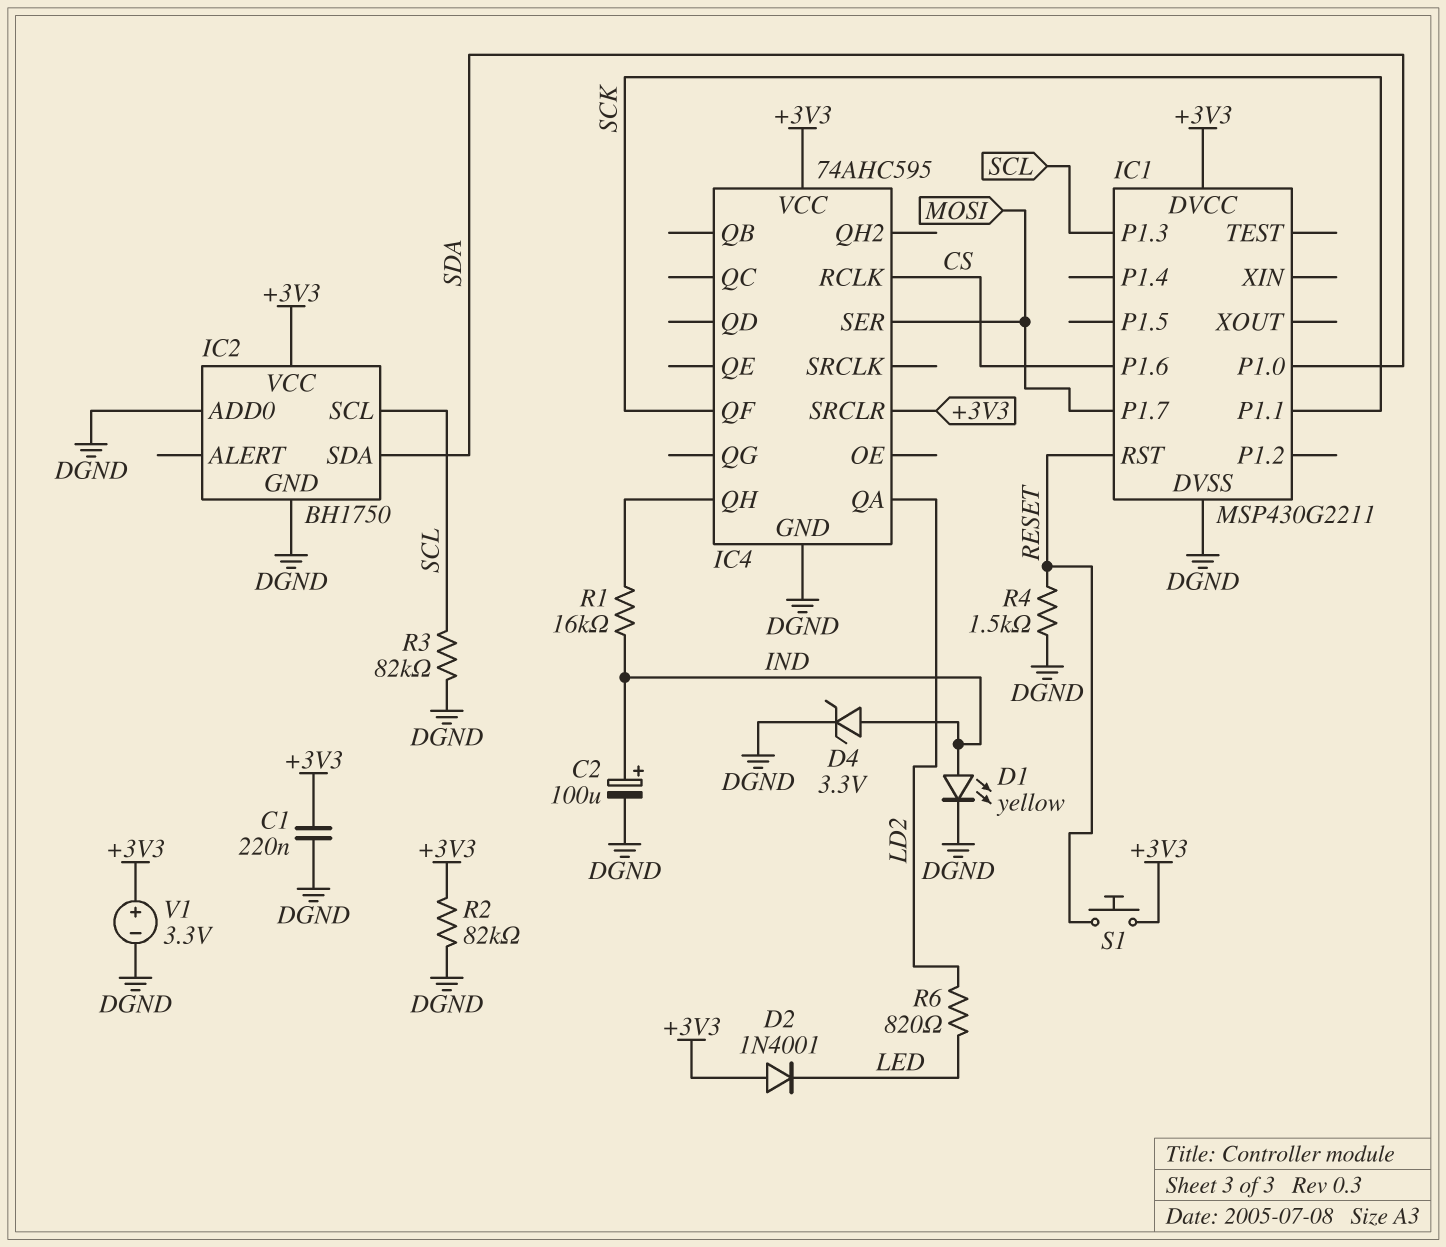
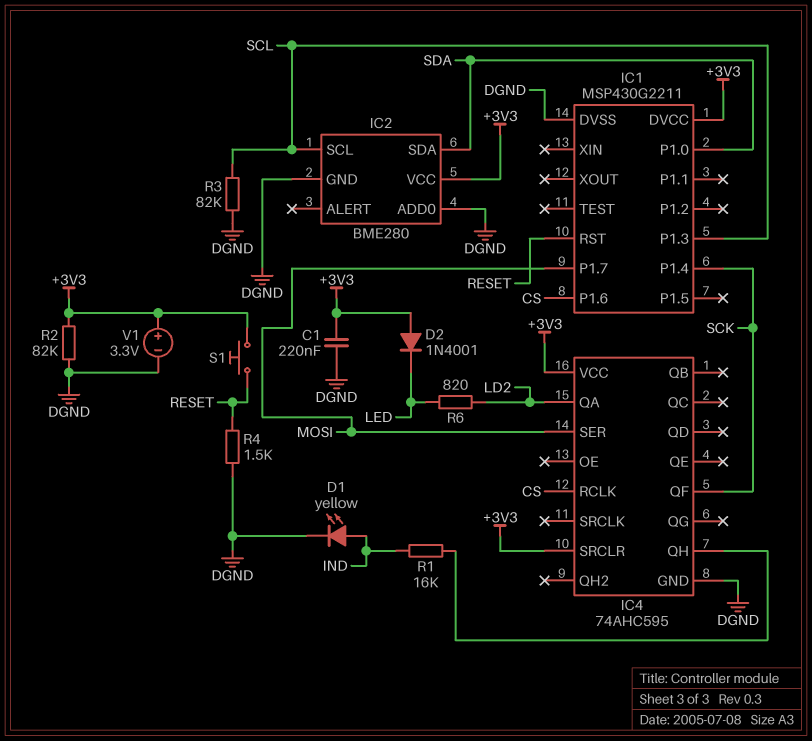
C2: 100uF (plus IND, minus DGND) -> none
D4: zener 3.3V (A IND, K DGND) -> none
IC1 pin P1.1: SCK -> none
IC1 pin P1.4: none -> SCK
IC2: BH1750 -> BME280

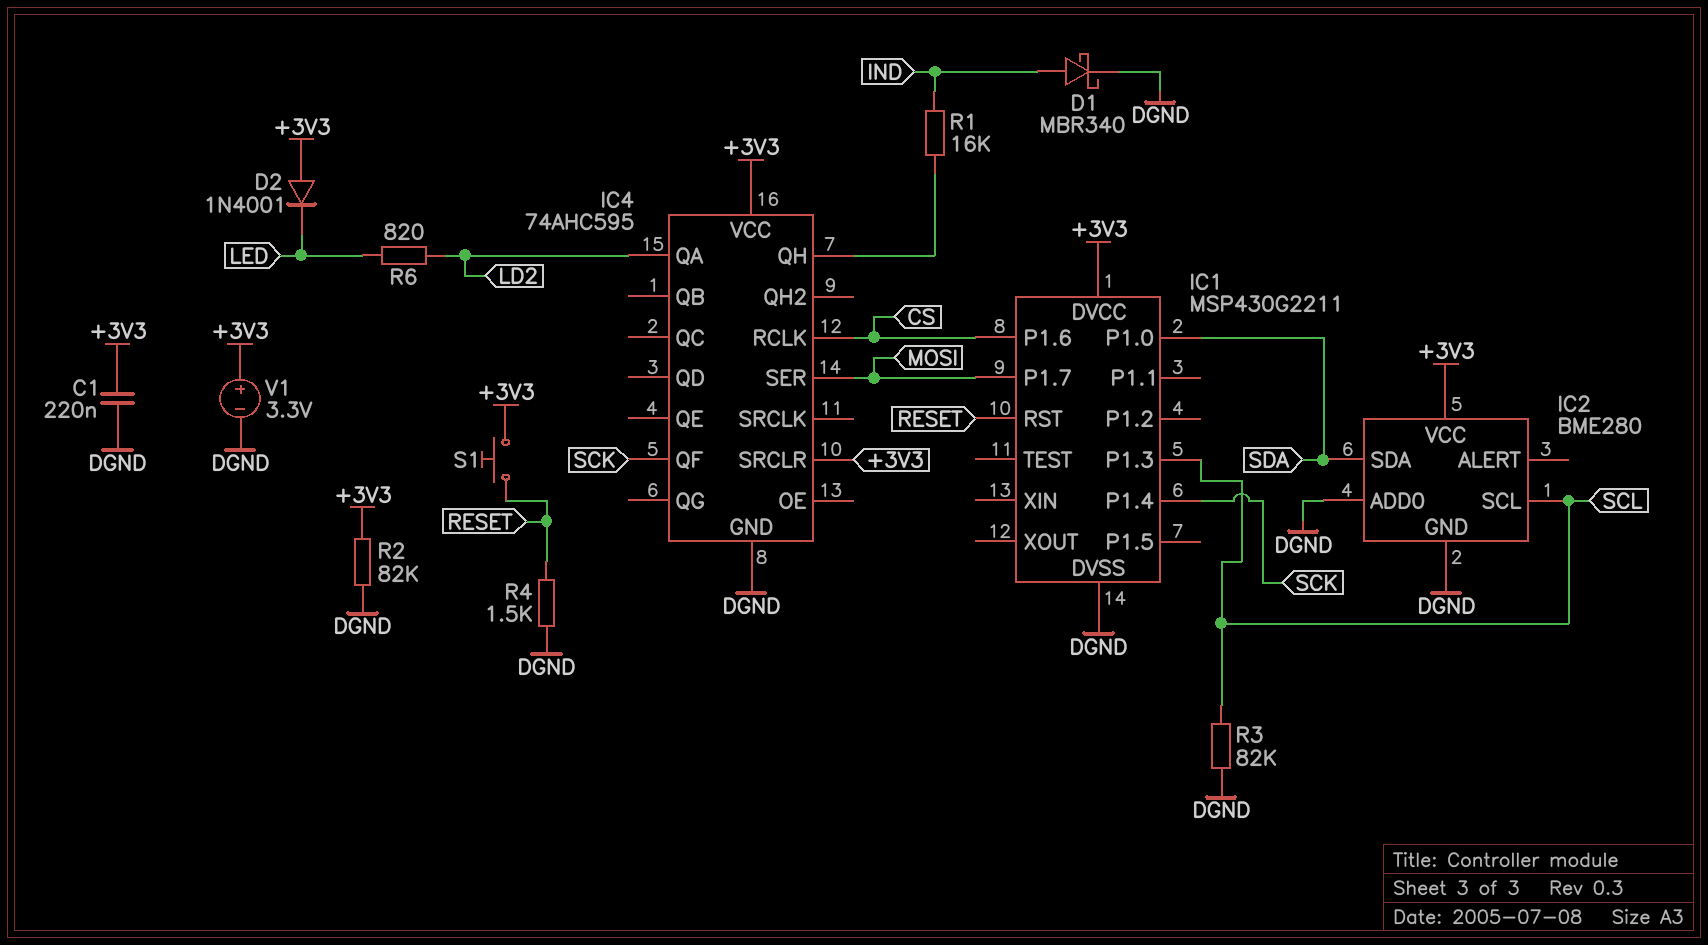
D1: LED yellow (A IND, K DGND) -> schottky MBR340 (A IND, K DGND)

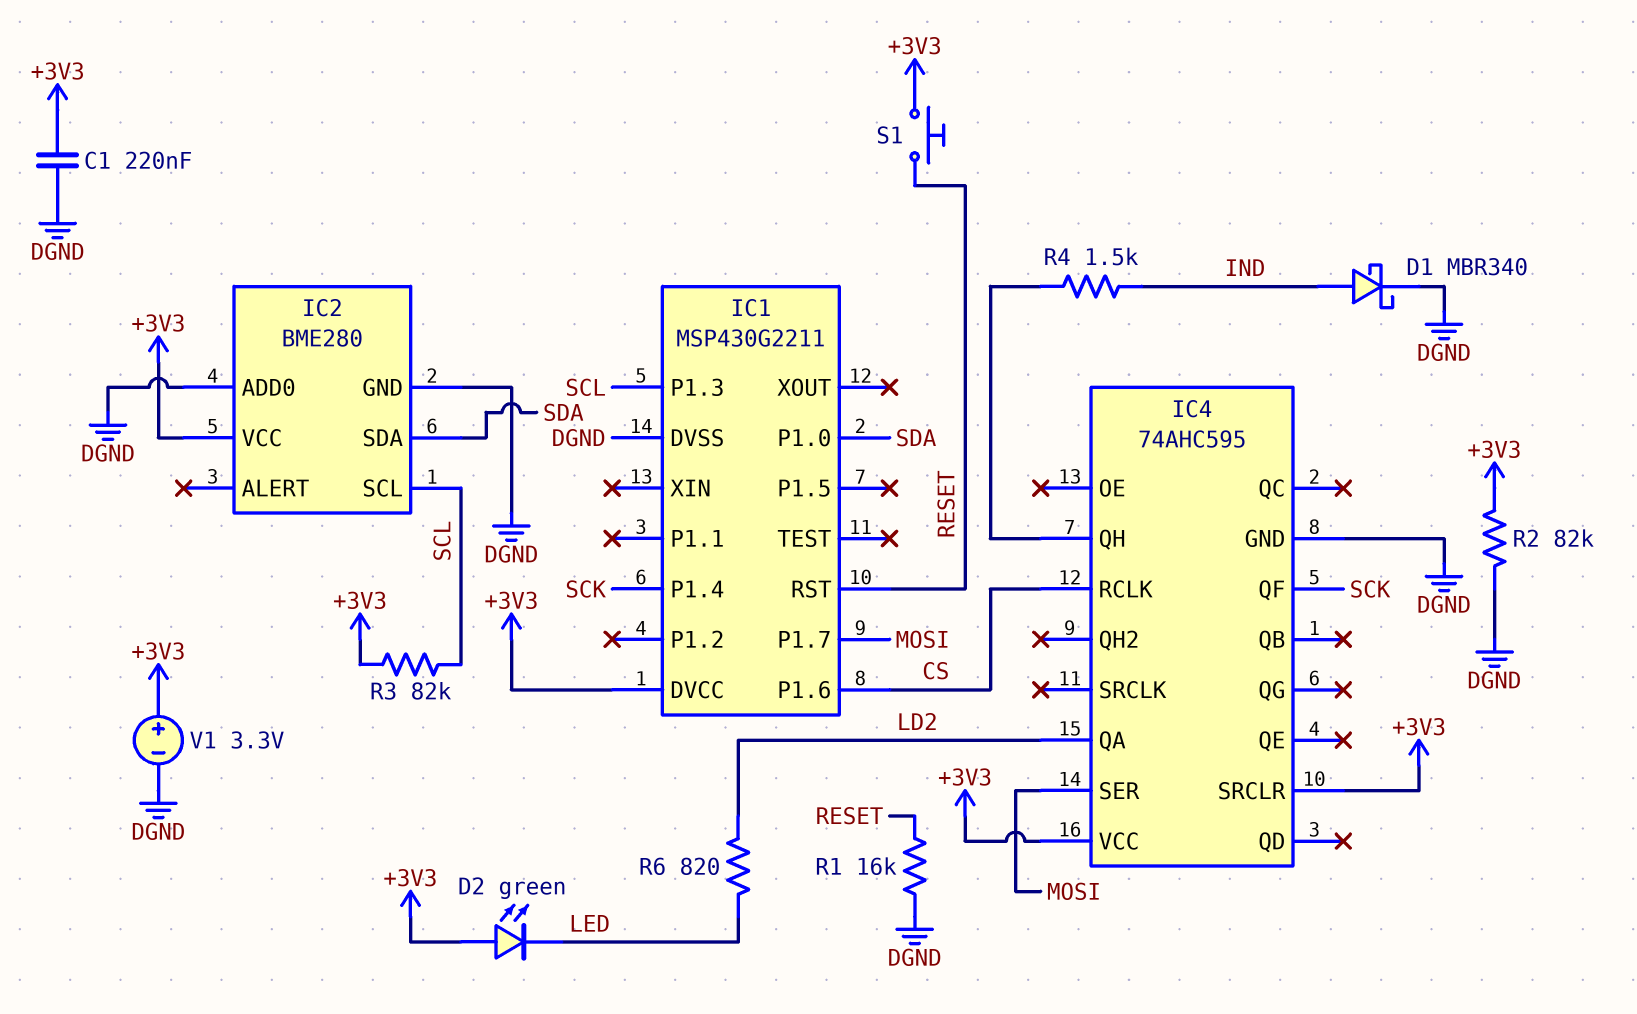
D2: diode 1N4001 (A +3V3, K LED) -> LED green (A +3V3, K LED)
R1: 16k (IC4/QH, IND) -> 16k (DGND, RESET)
R3: 82k (DGND, SCL) -> 82k (+3V3, SCL)
R4: 1.5k (DGND, RESET) -> 1.5k (IC4/QH, IND)

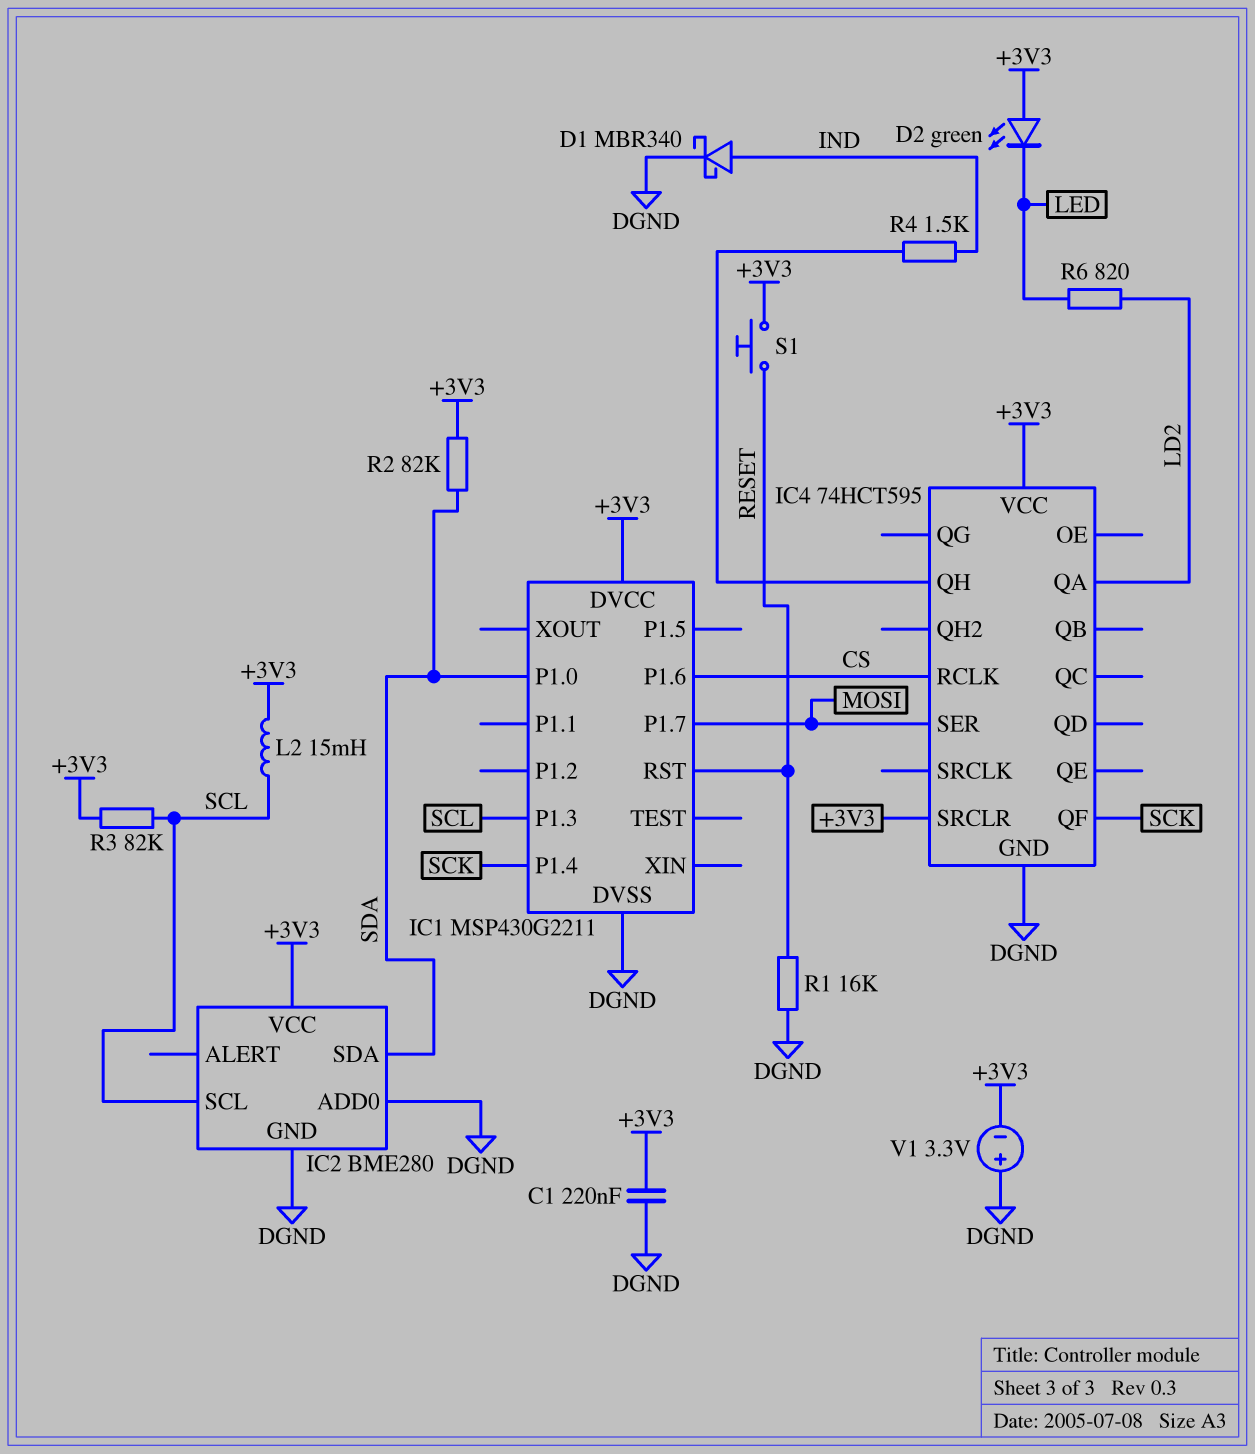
IC4: 74AHC595 -> 74HCT595
L2: none -> 15mH (+3V3, SCL)
R2: 82k (+3V3, DGND) -> 82k (+3V3, SDA)
V1: 3.3V (plus +3V3, minus DGND) -> 3.3V (plus DGND, minus +3V3)

